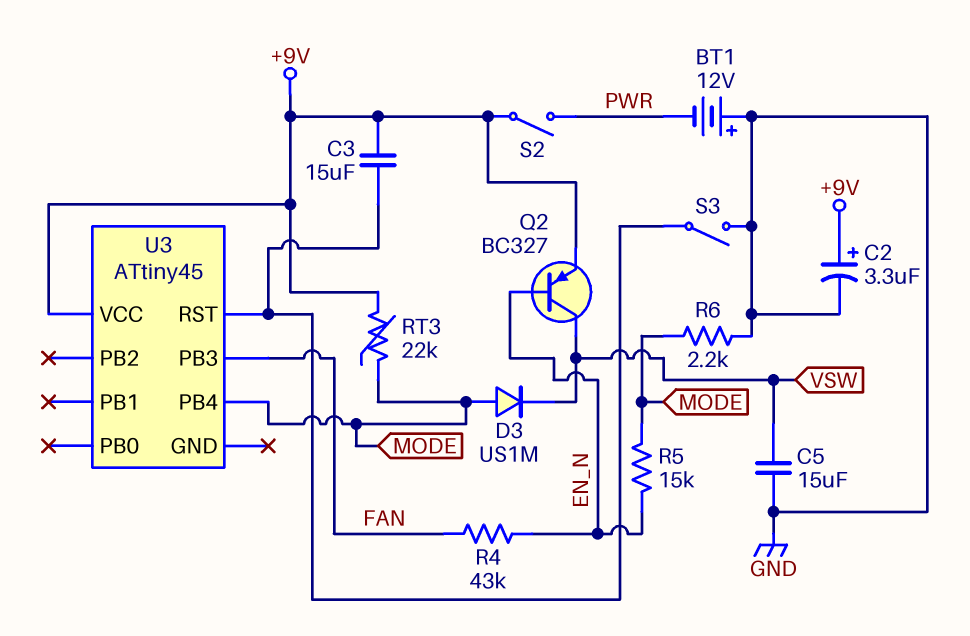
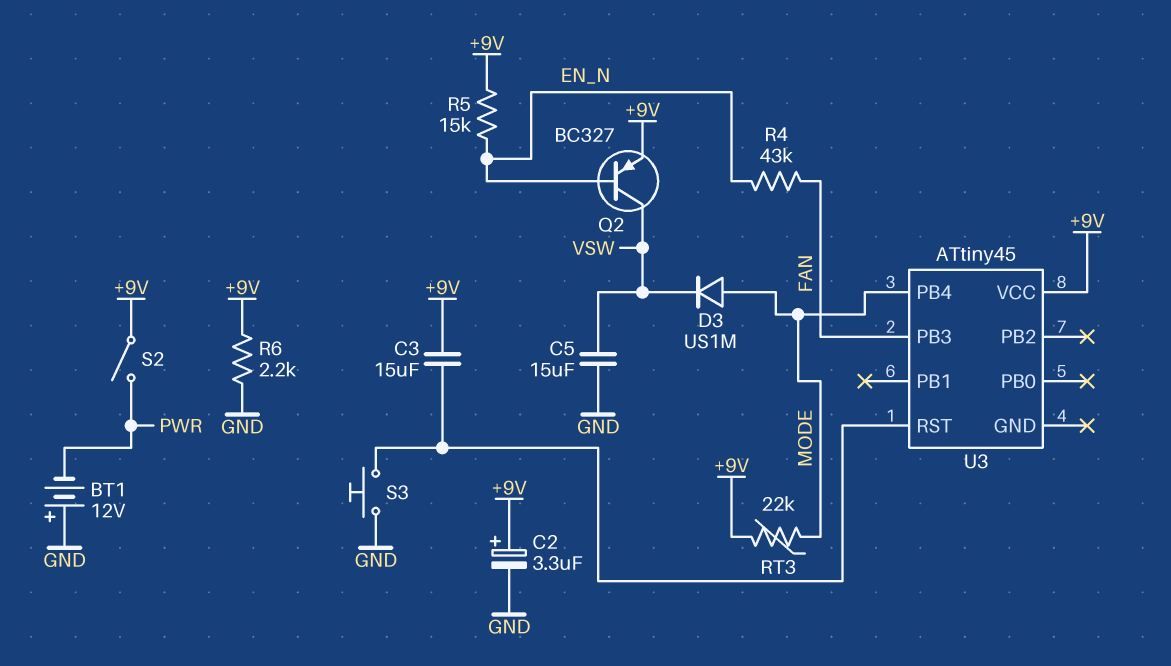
R5: 15k (EN_N, MODE) -> 15k (+9V, EN_N)
R6: 2.2k (GND, MODE) -> 2.2k (+9V, GND)
S3: switch (GND, U3/RST) -> button (GND, U3/RST)

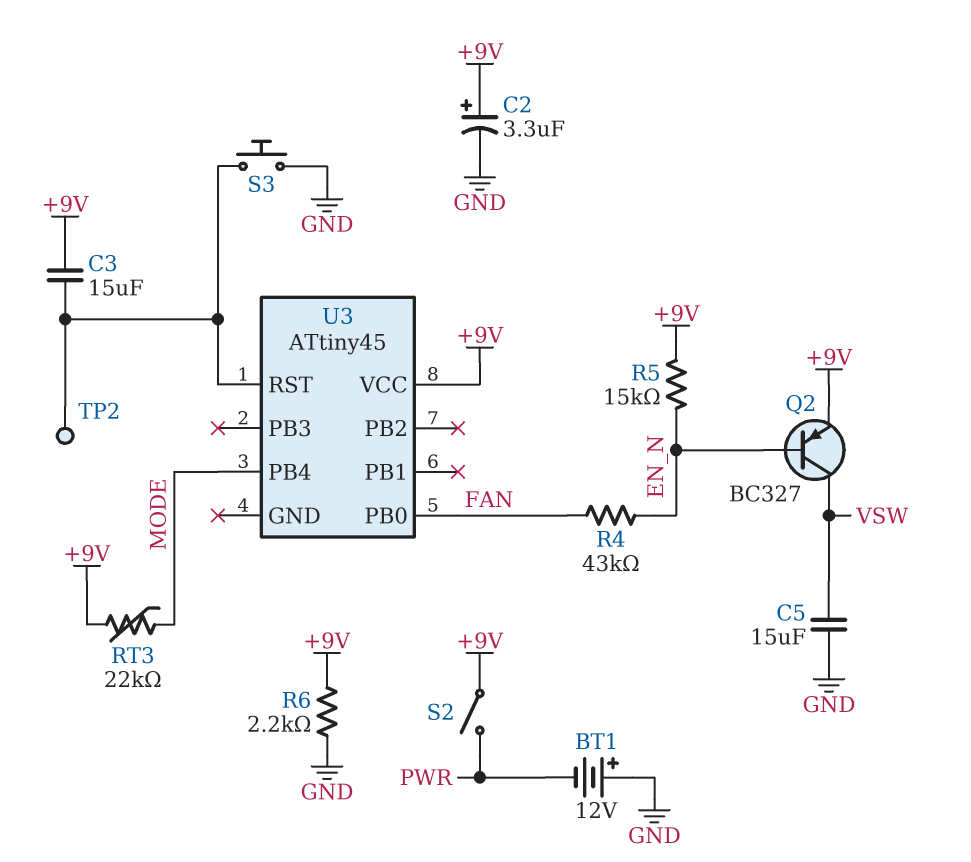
D3: diode US1M (A MODE, K VSW) -> none
TP2: none -> test point (U3/RST)
U3 pin PB0: none -> FAN
U3 pin PB3: FAN -> none

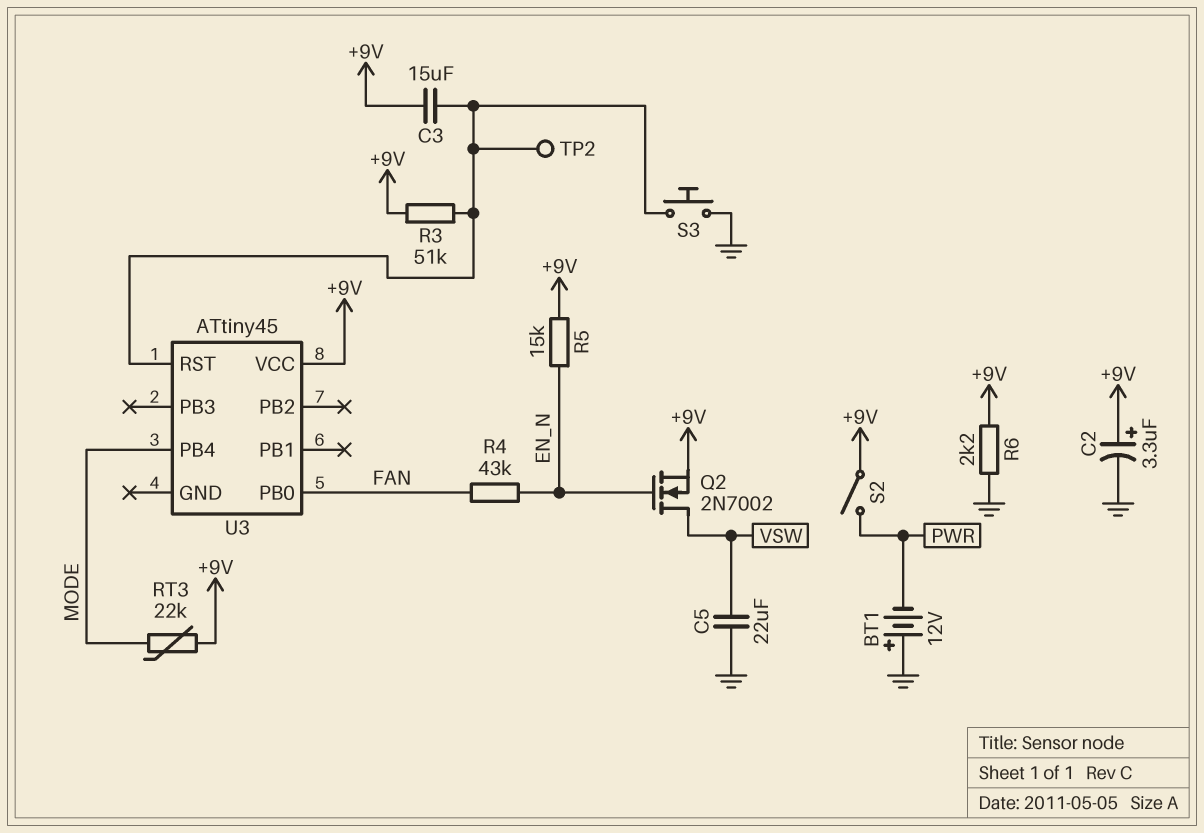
C5: 15uF (GND, VSW) -> 22uF (GND, VSW)
Q2: PNP BC327 (B EN_N, C VSW, E +9V) -> NMOS 2N7002 (G EN_N, D VSW, S +9V)
R3: none -> 51k (+9V, U3/RST)

